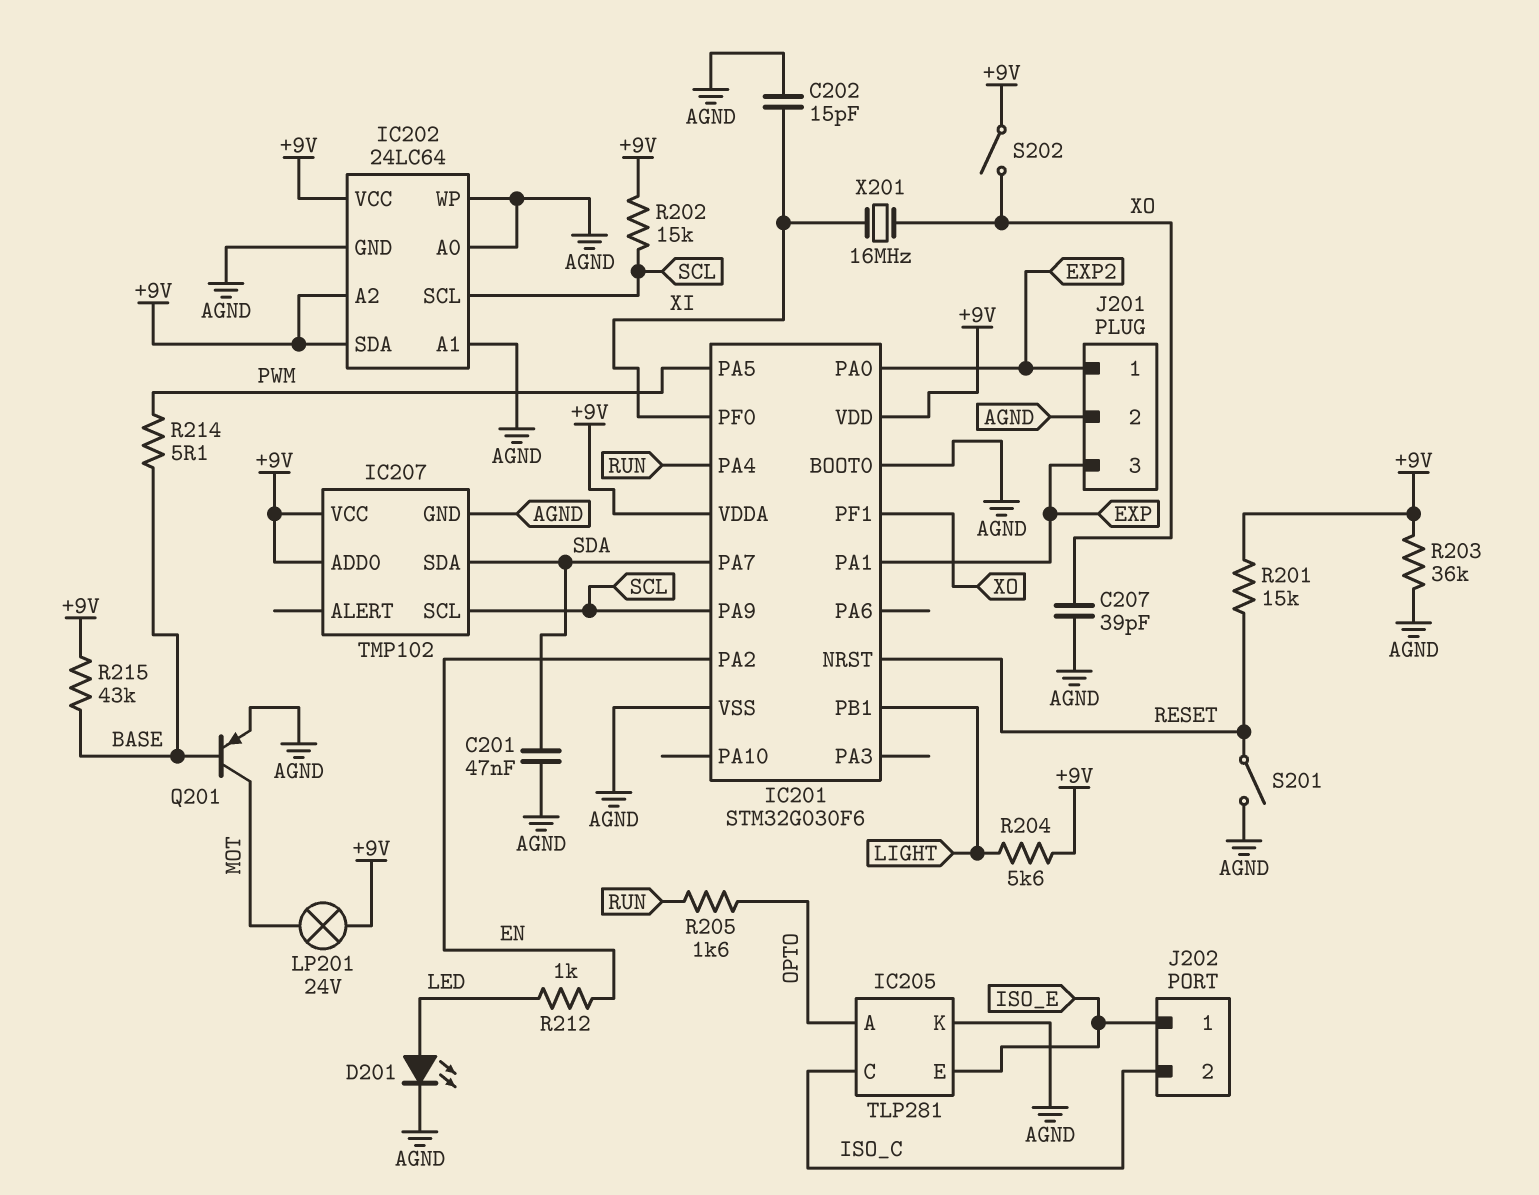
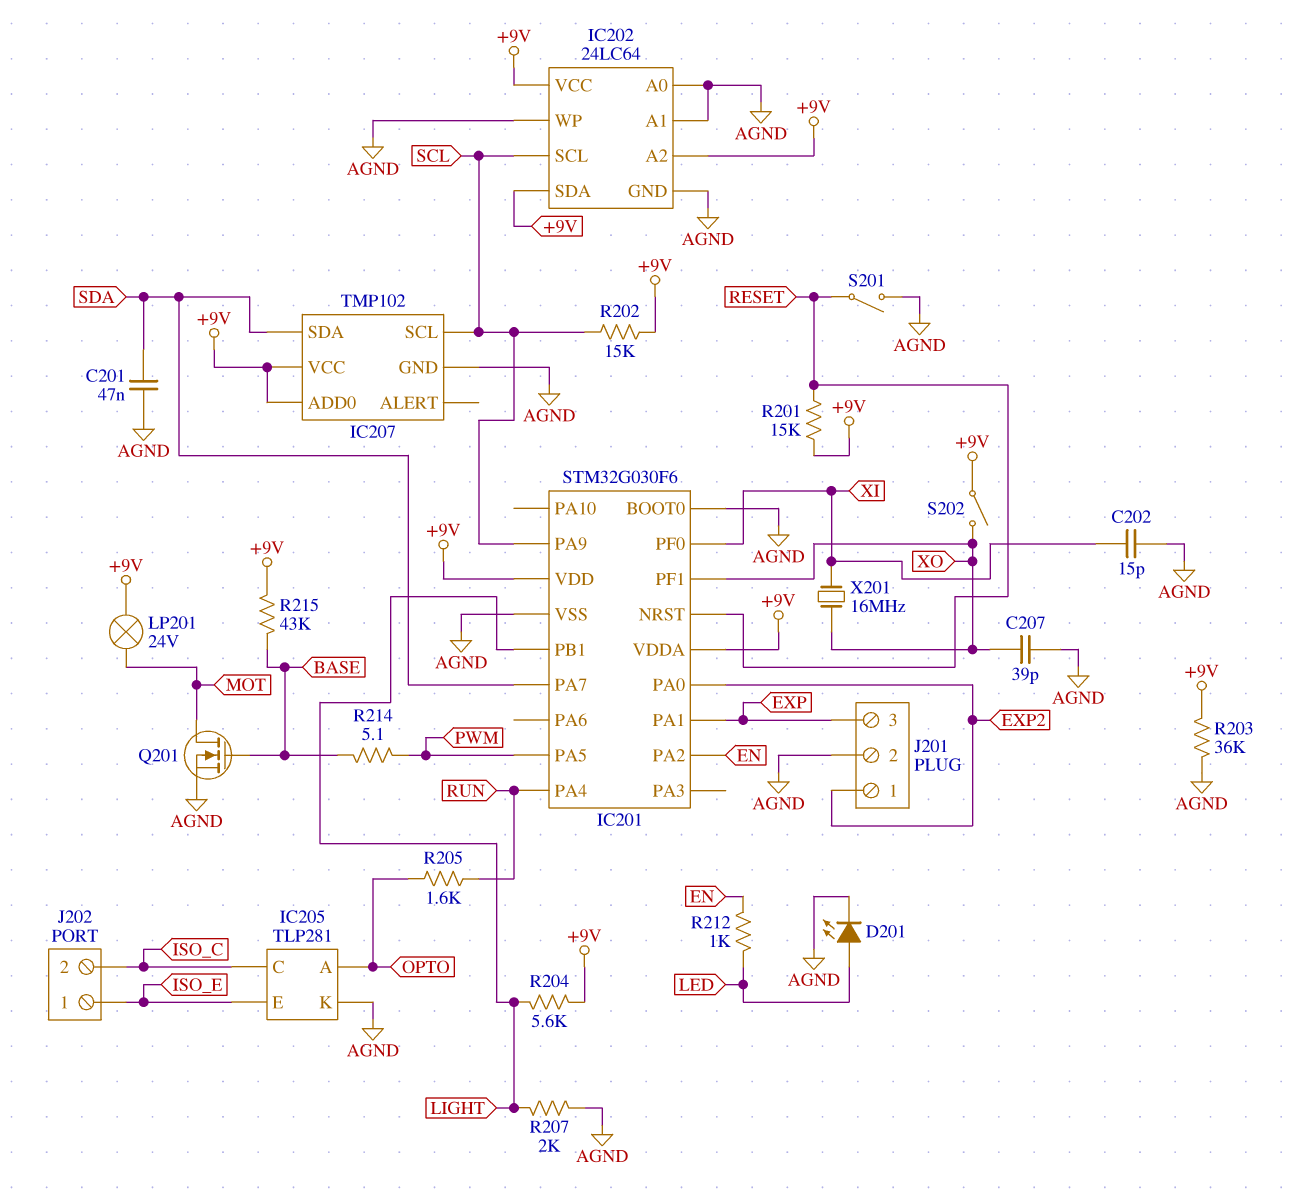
Q201: PNP (B BASE, C MOT, E AGND) -> NMOS (G BASE, D MOT, S AGND)
R207: none -> 2k (AGND, LIGHT)

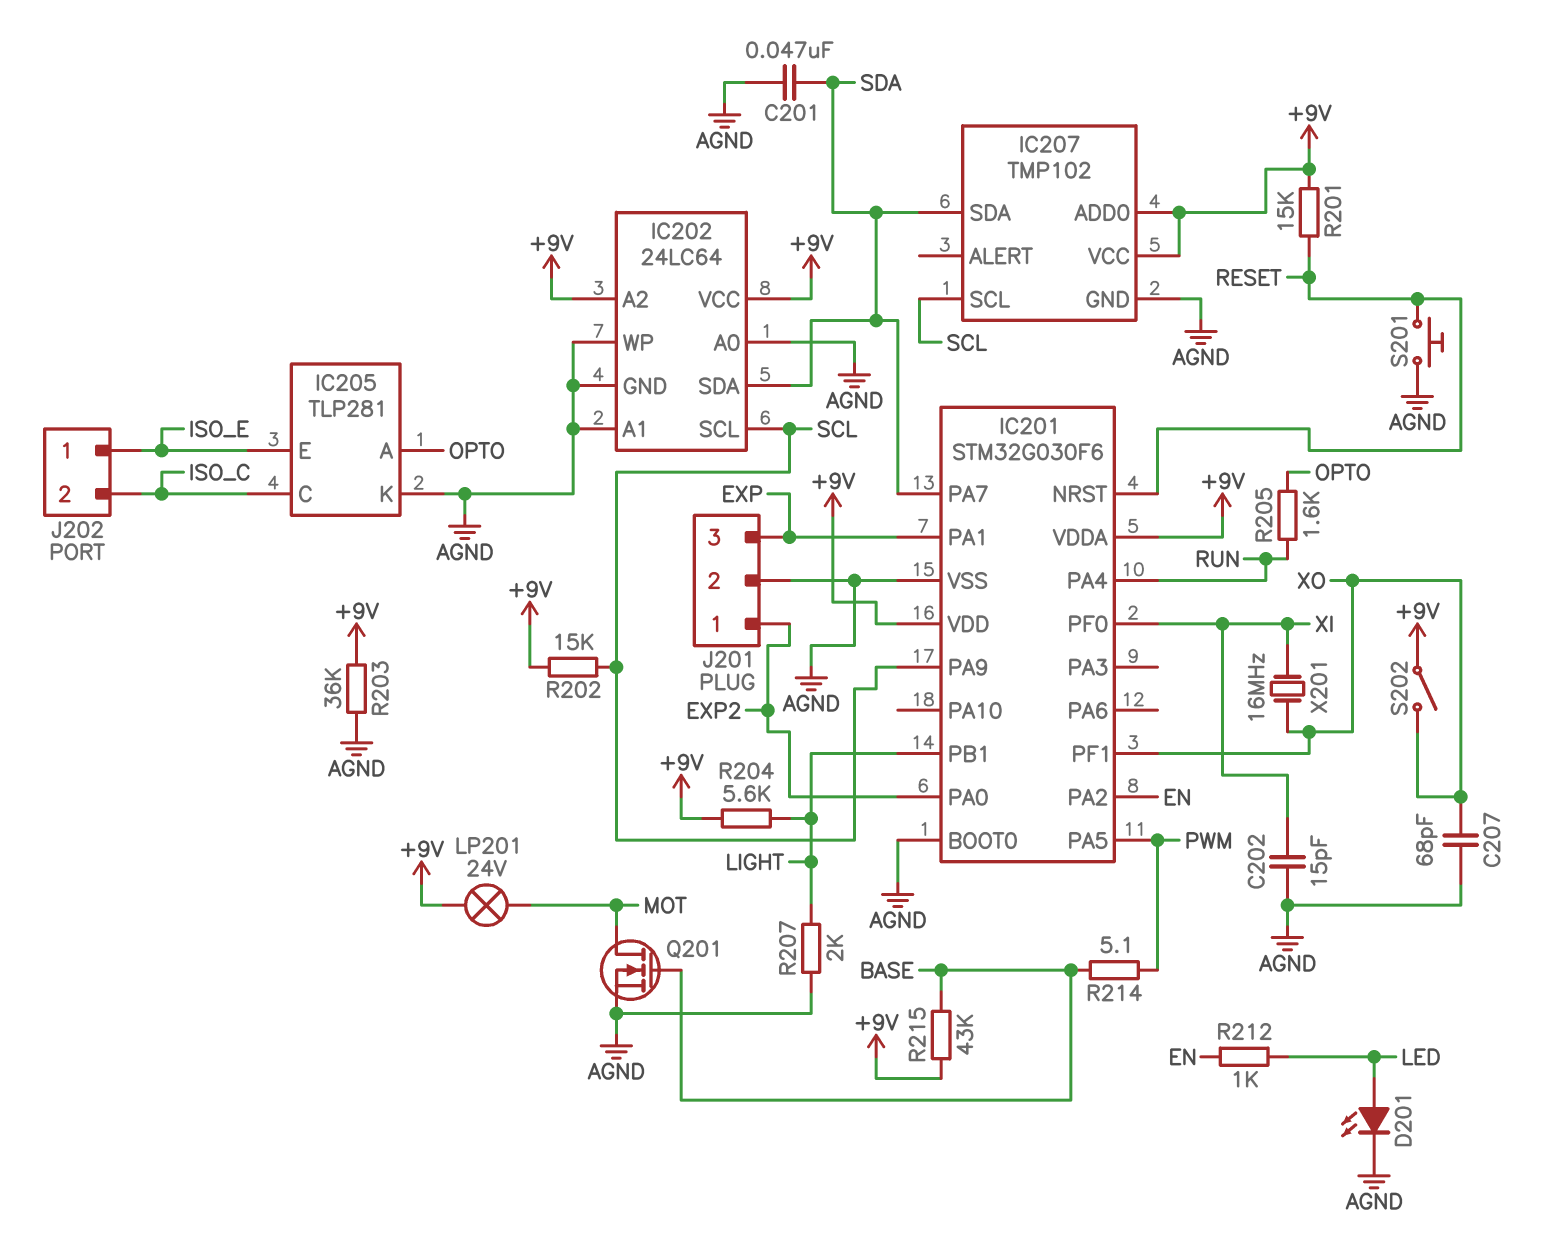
C207: 39pF (AGND, XO) -> 68pF (AGND, XO)
IC202 pin SDA: +9V -> SDA
S201: switch (AGND, RESET) -> button (AGND, RESET)

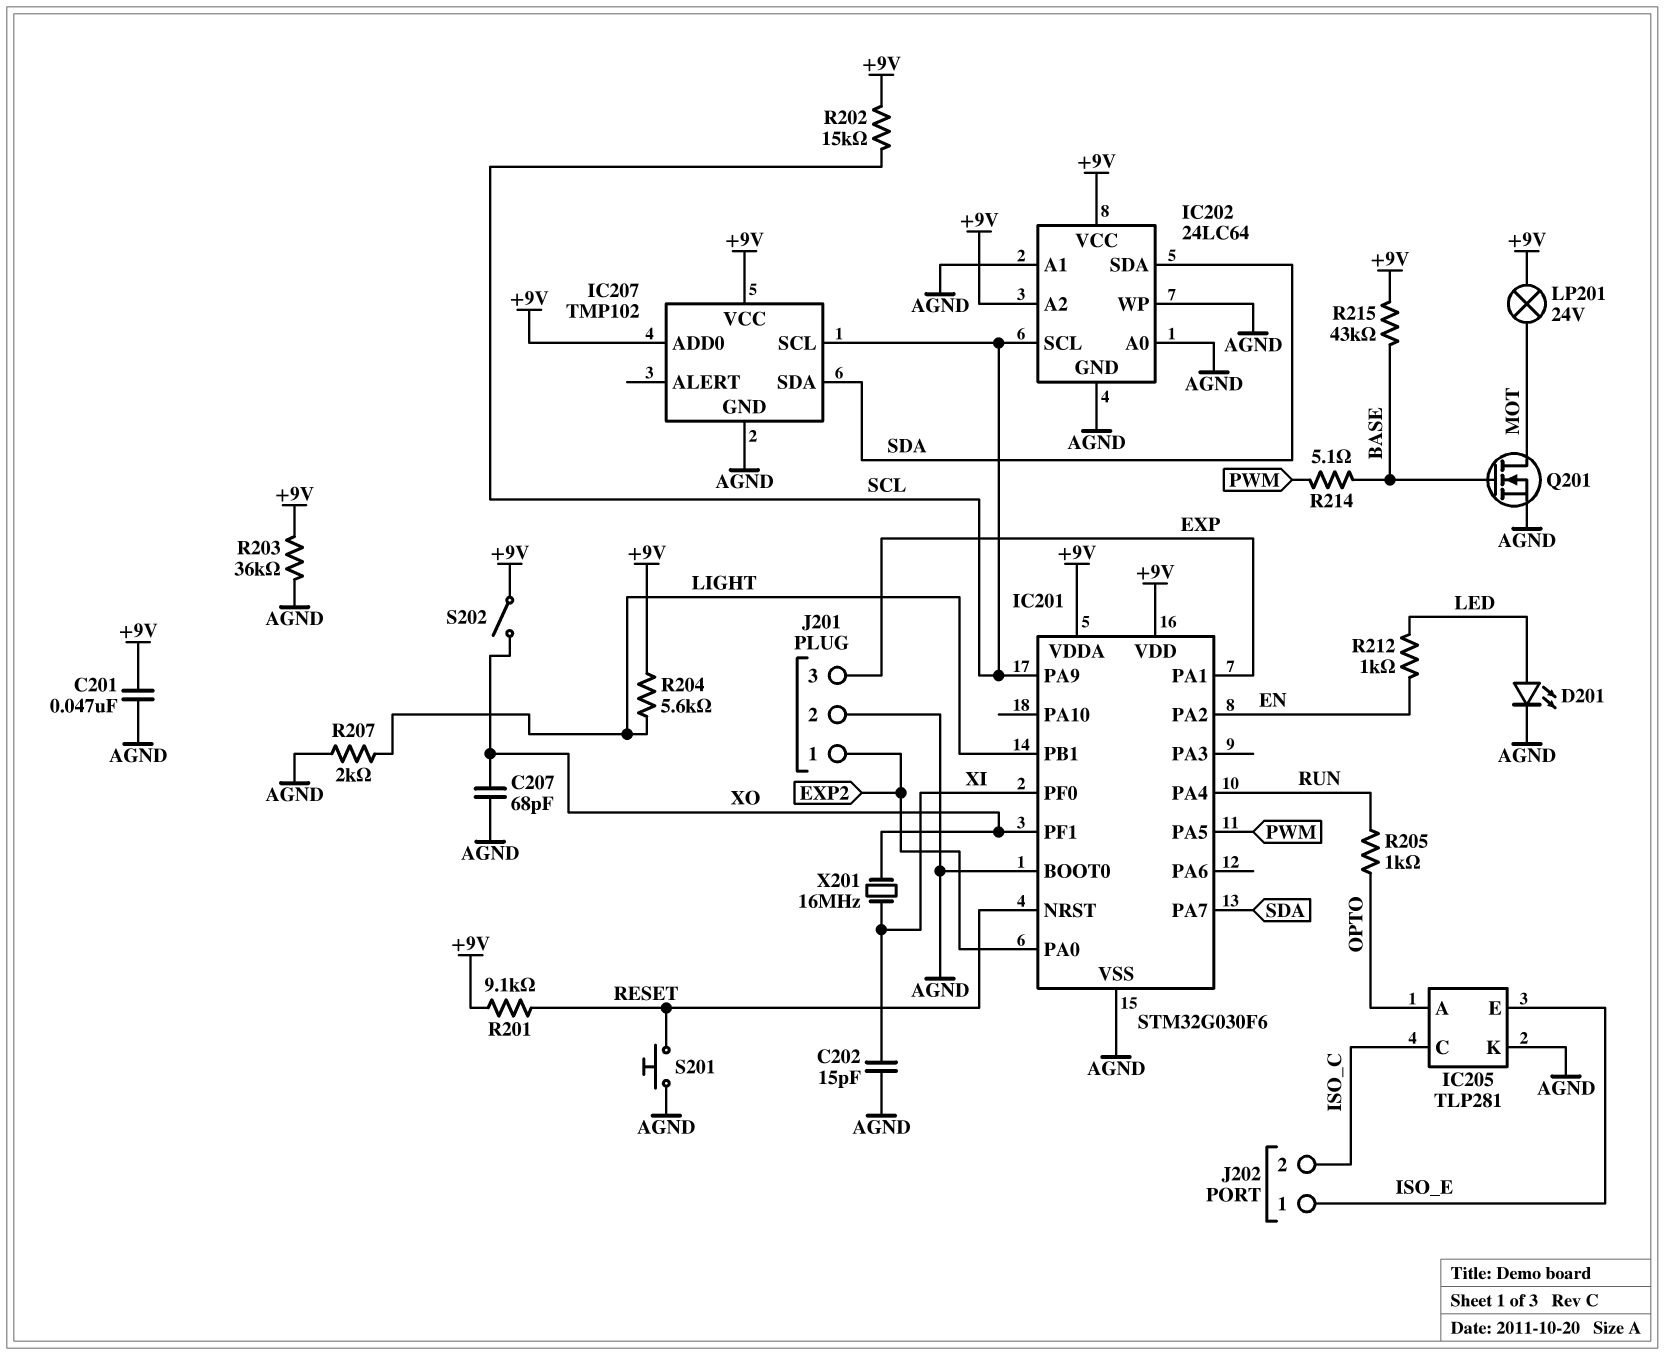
C201: 47nF (AGND, SDA) -> 47nF (+9V, AGND)
R201: 15k (+9V, RESET) -> 9.1k (+9V, RESET)
R205: 1.6k (OPTO, RUN) -> 1k (OPTO, RUN)

